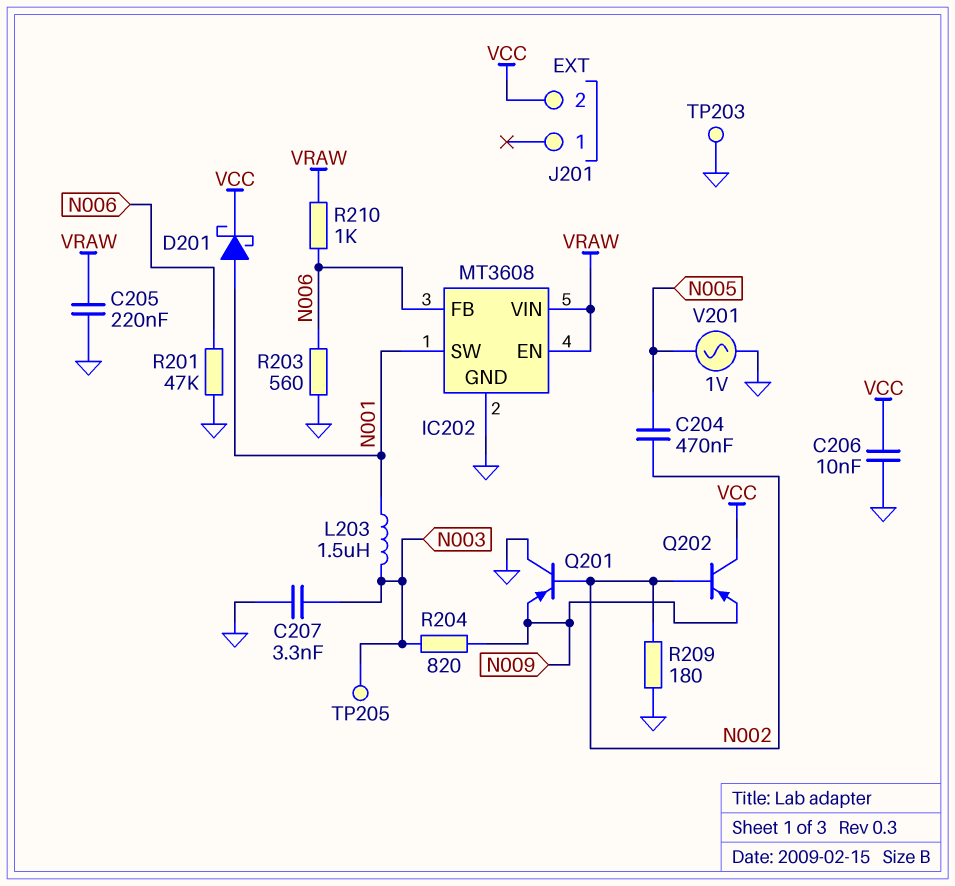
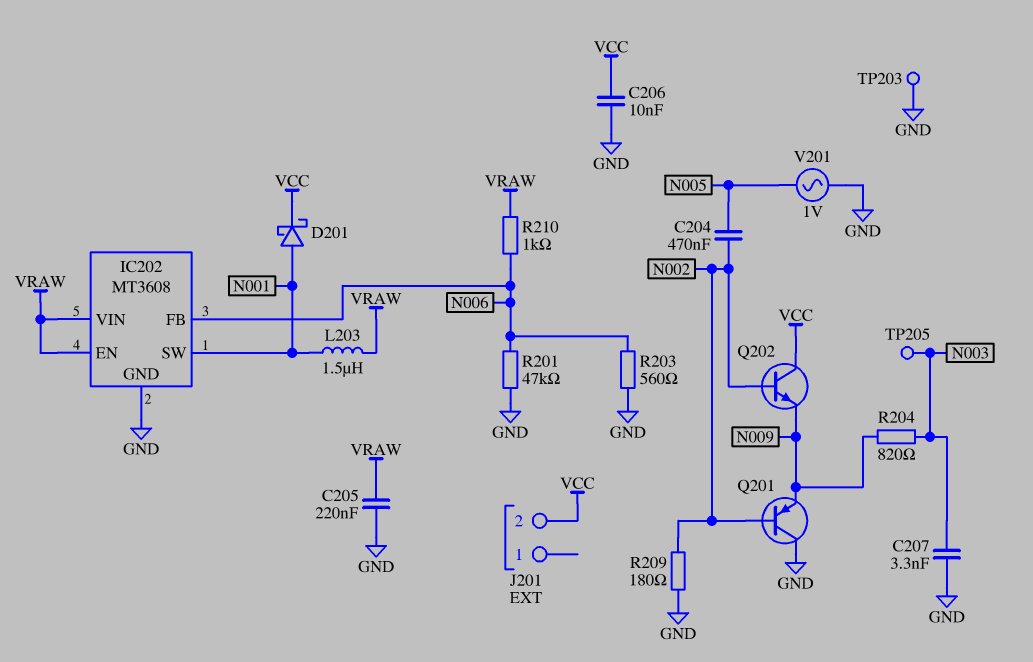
L203: 1.5uH (N001, N003) -> 1.5uH (N001, VRAW)
Q202: PNP (B N002, C VCC, E N009) -> NPN (B N002, C VCC, E N009)

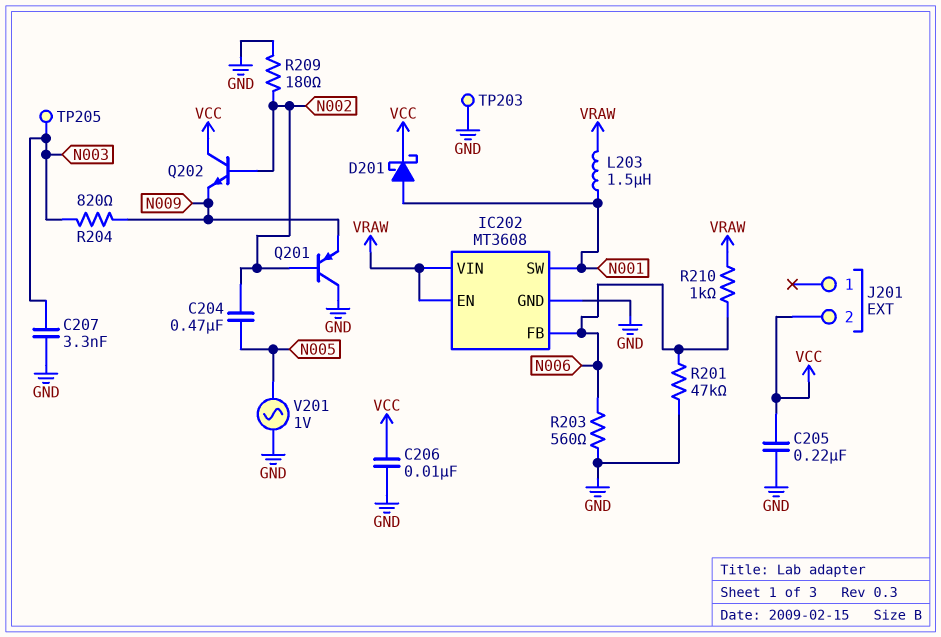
C205: 220nF (GND, VRAW) -> 220nF (GND, VCC)

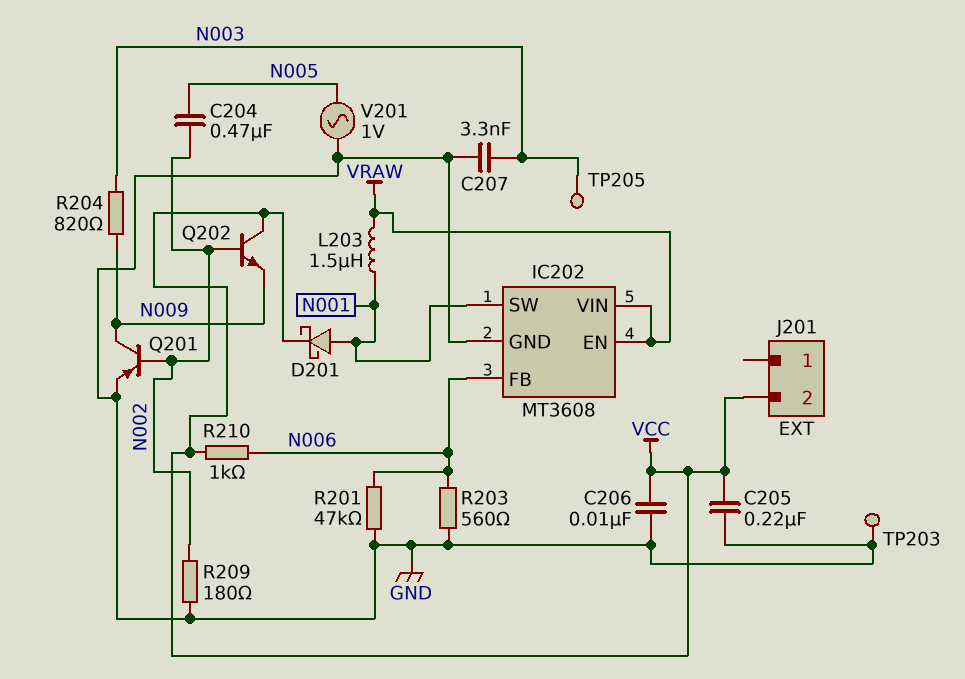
Q201: PNP (B N002, C GND, E N009) -> PNP (B N002, C N009, E GND)
R210: 1k (N006, VRAW) -> 1k (N006, VCC)

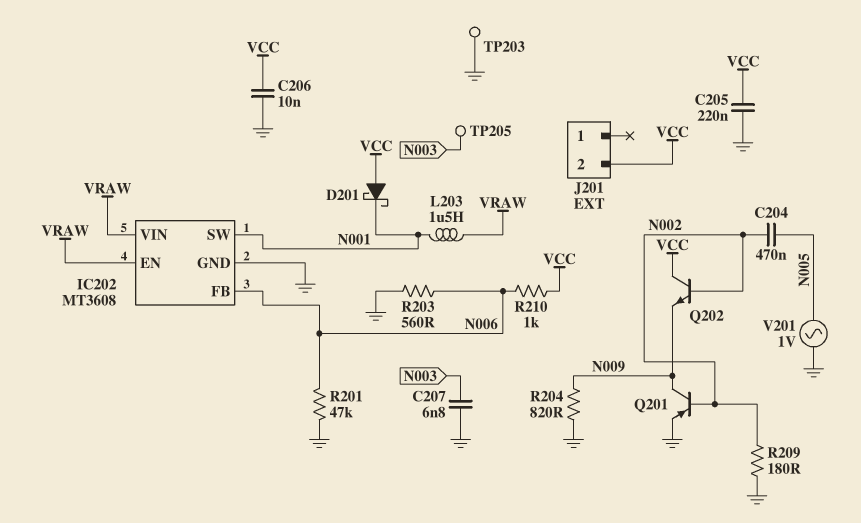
C207: 3.3nF (GND, N003) -> 6.8nF (GND, N003)
D201: schottky (A N001, K VCC) -> schottky (A VCC, K N001)
R204: 820 (N003, N009) -> 820 (GND, N009)

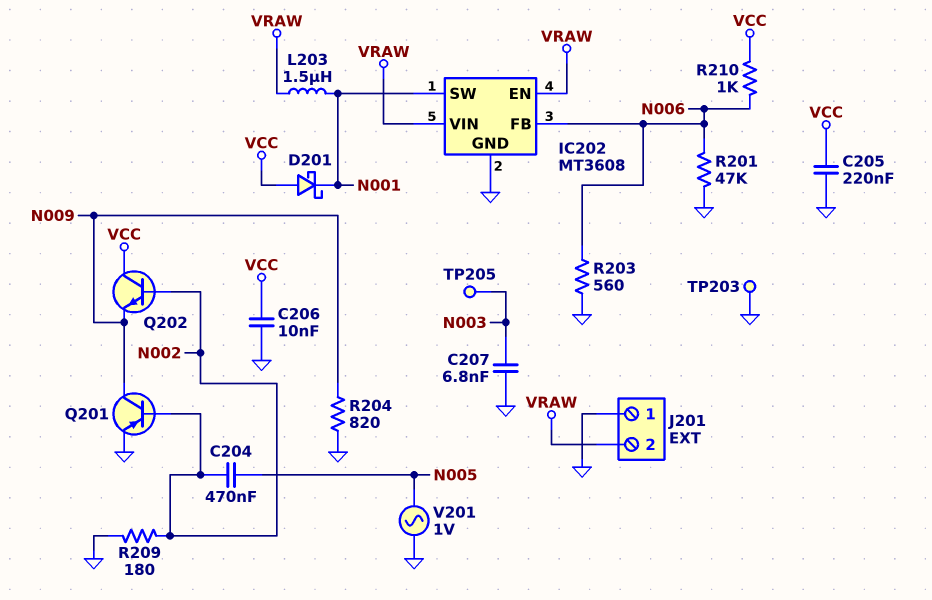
J201 pin 1: none -> GND
J201 pin 2: VCC -> VRAW

